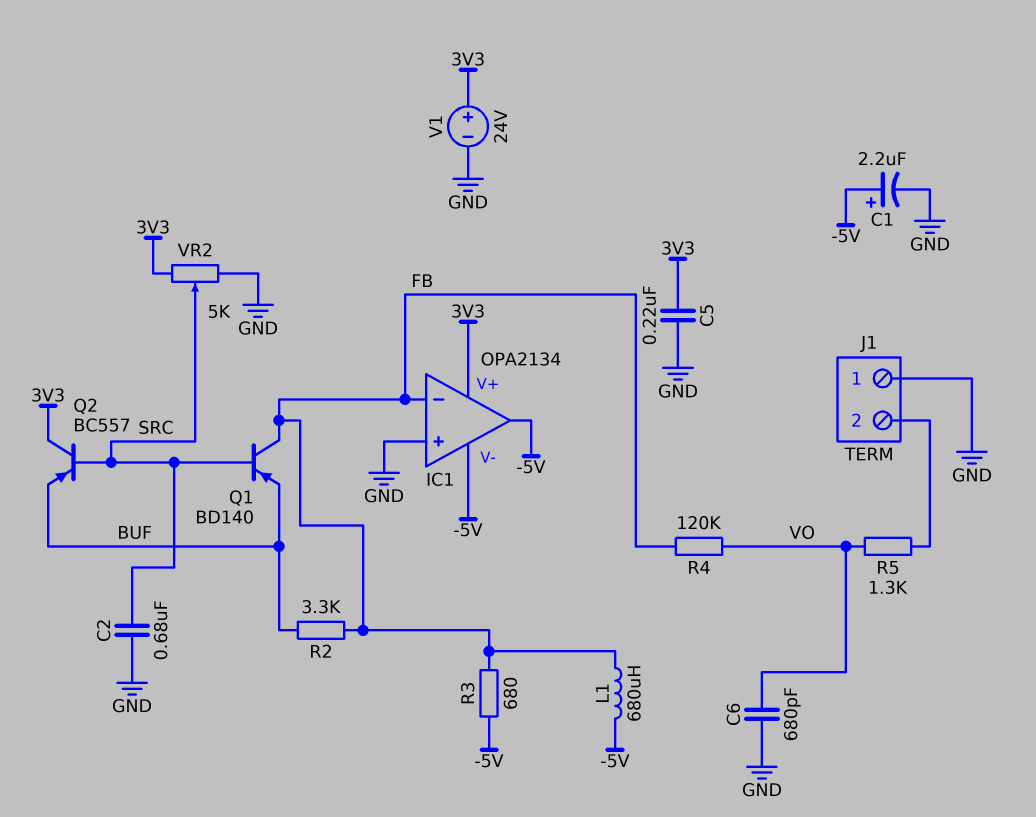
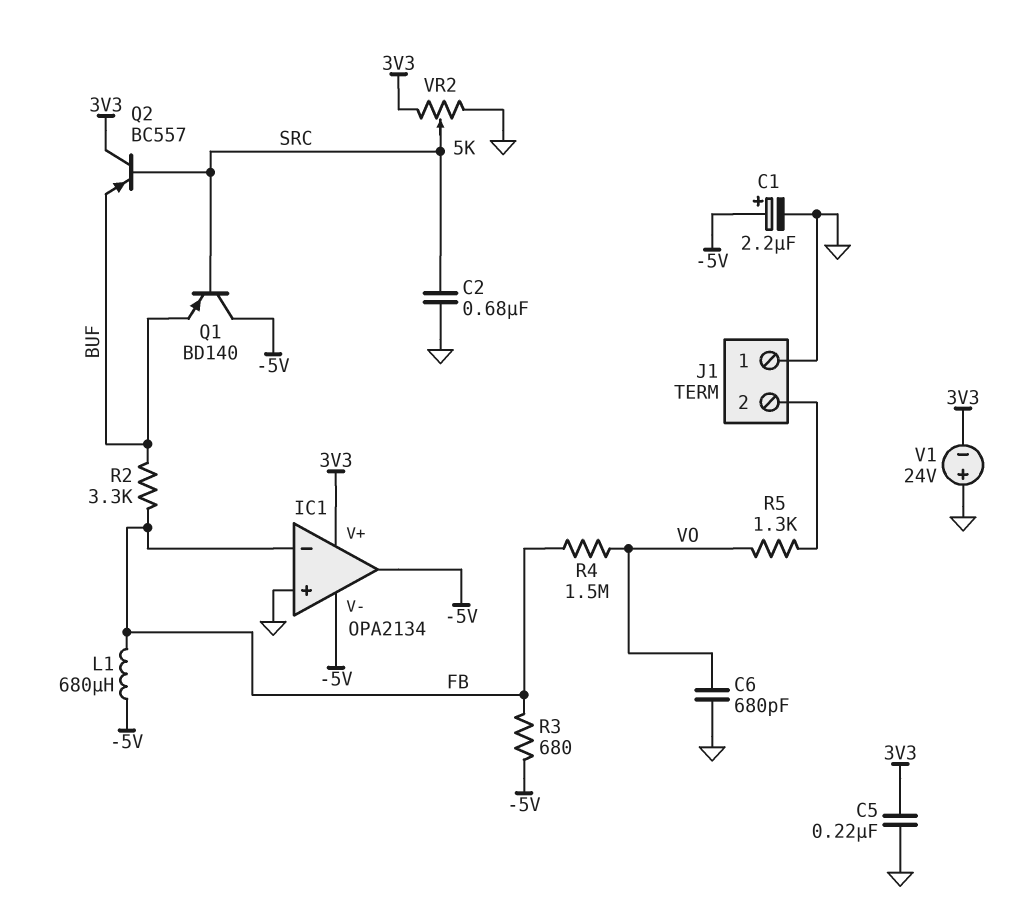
Q1: PNP BD140 (B SRC, C FB, E BUF) -> PNP BD140 (B SRC, C -5V, E BUF)
R4: 120k (FB, VO) -> 1.5M (FB, VO)
V1: 24V (plus 3V3, minus GND) -> 24V (plus GND, minus 3V3)

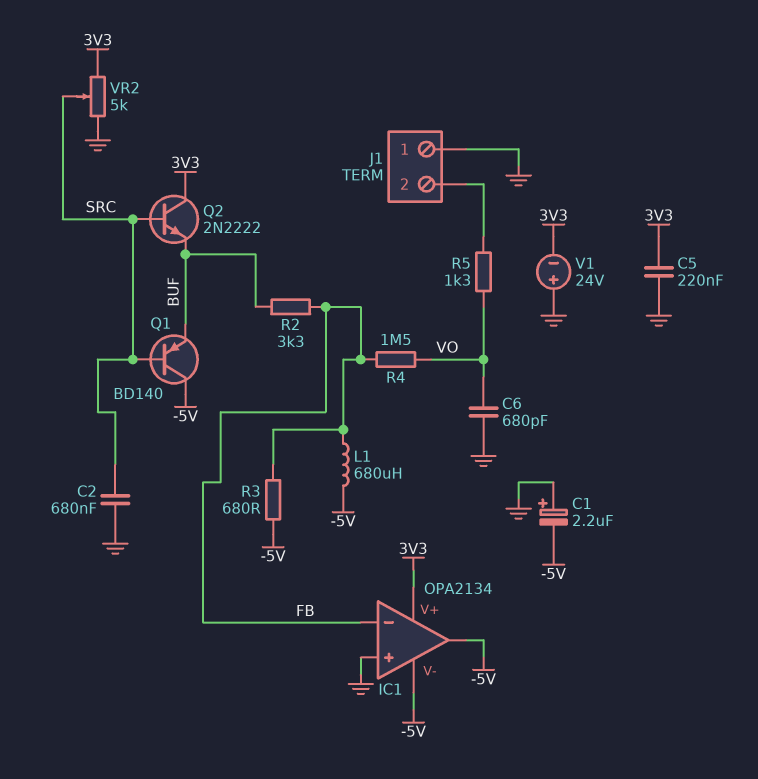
C1: 2.2uF (plus -5V, minus GND) -> 2.2uF (plus GND, minus -5V)
Q2: PNP BC557 (B SRC, C 3V3, E BUF) -> NPN 2N2222 (B SRC, C 3V3, E BUF)

